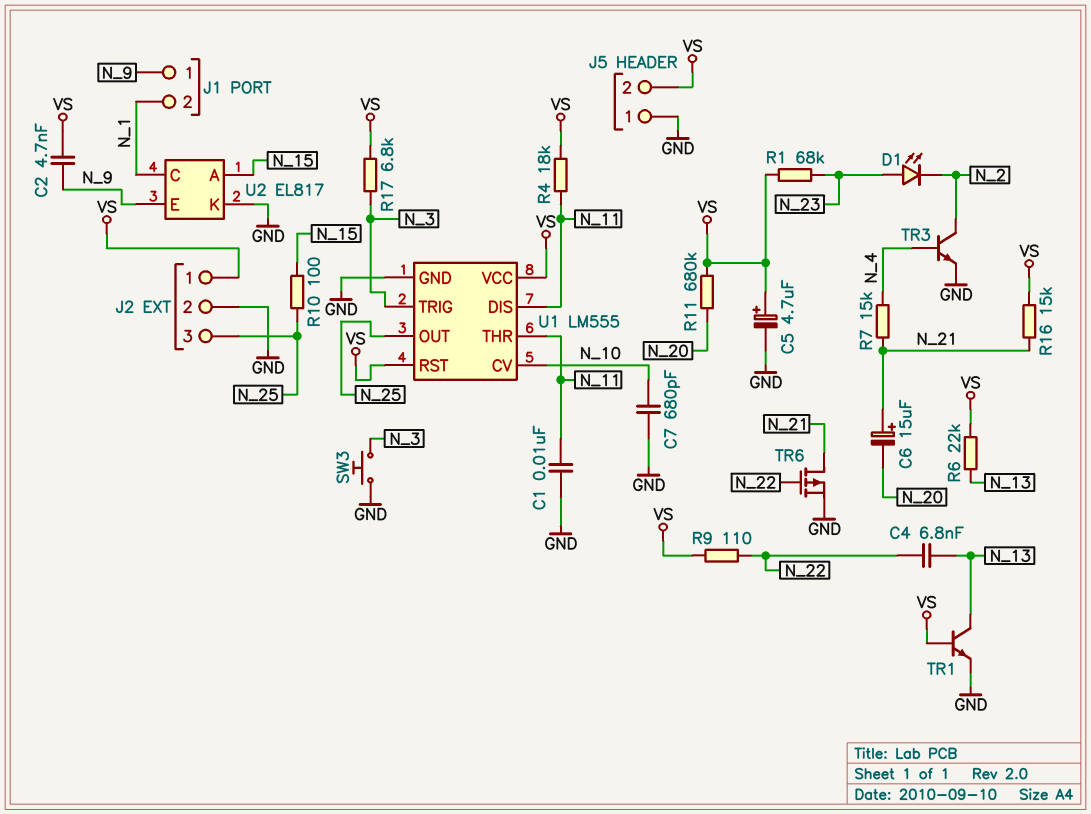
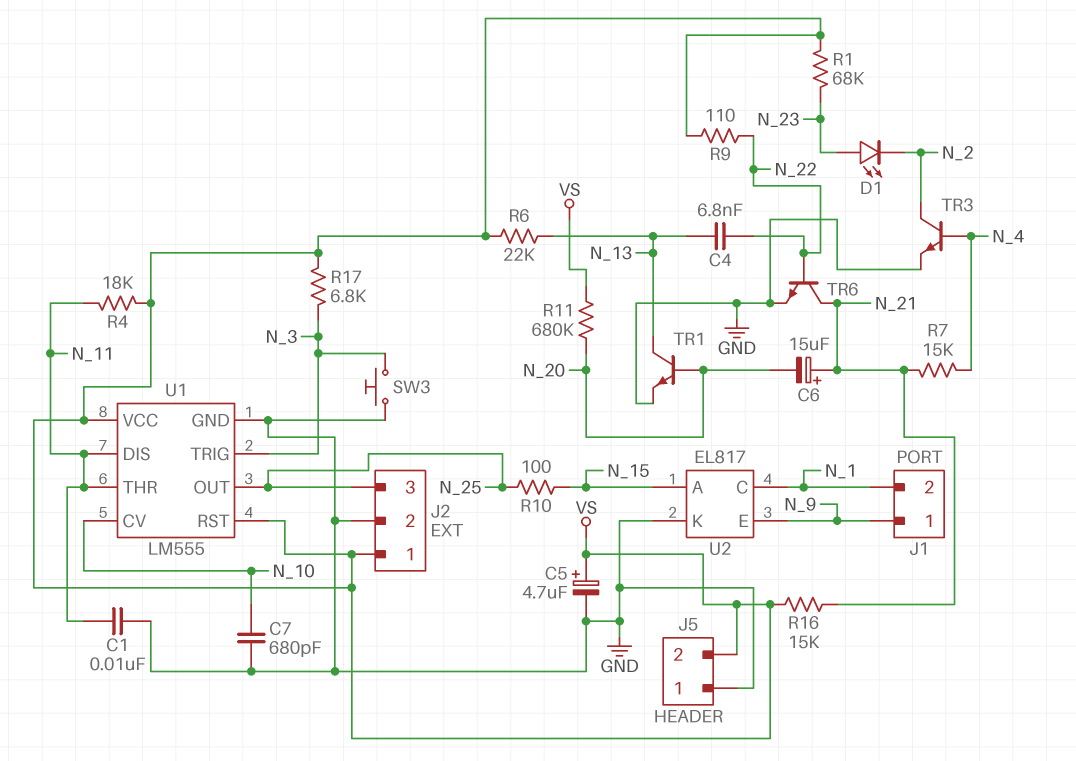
C2: 4.7nF (N_9, VS) -> none
TR1: NPN (B VS, C N_13, E GND) -> NPN (B N_20, C N_13, E GND)
TR6: PMOS (G N_22, D N_21, S GND) -> NPN (B N_22, C N_21, E GND)

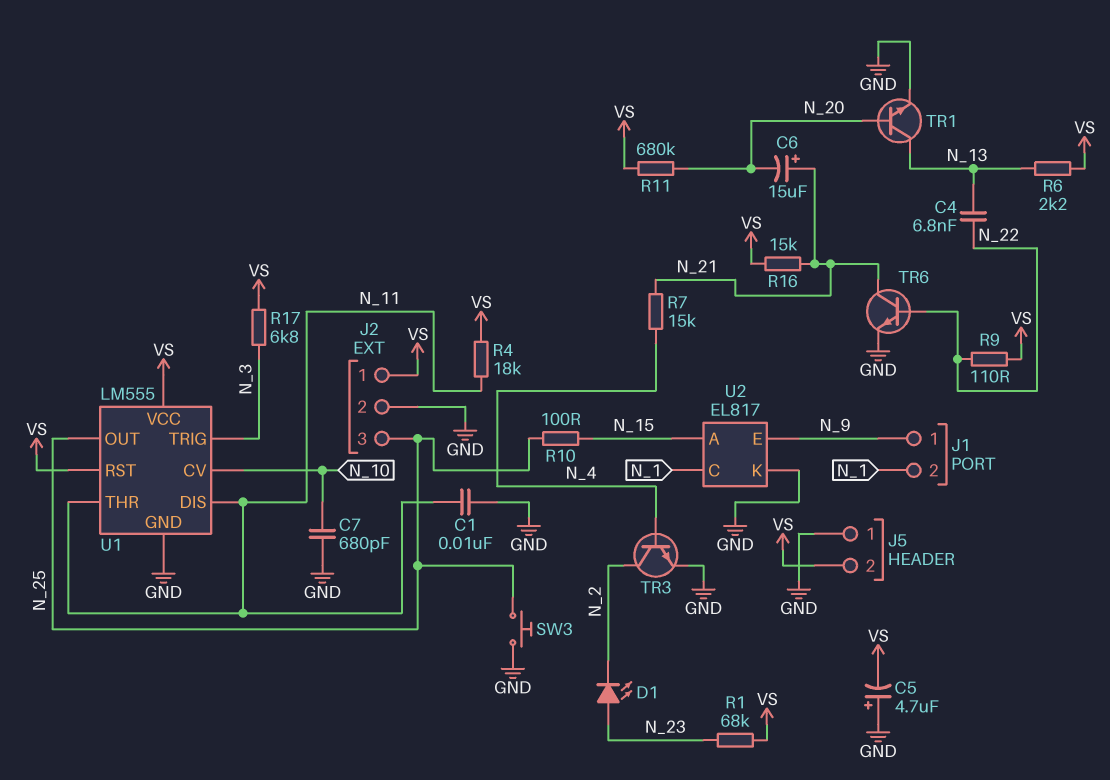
C5: 4.7uF (plus VS, minus GND) -> 4.7uF (plus GND, minus VS)
R6: 22k (N_13, VS) -> 2.2k (N_13, VS)
SW3: button (GND, N_3) -> button (GND, N_25)

